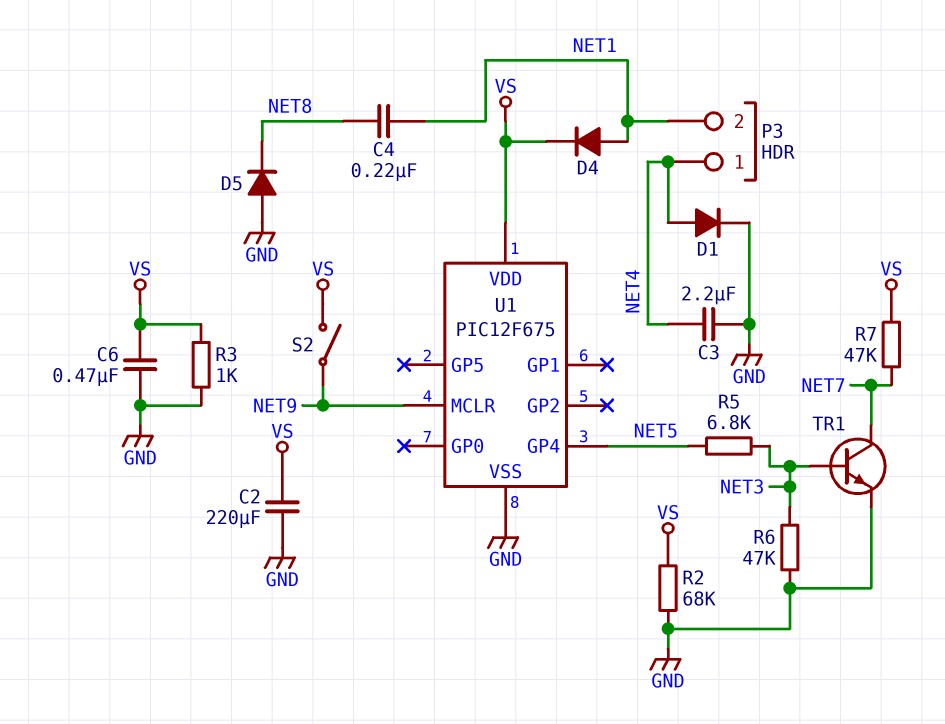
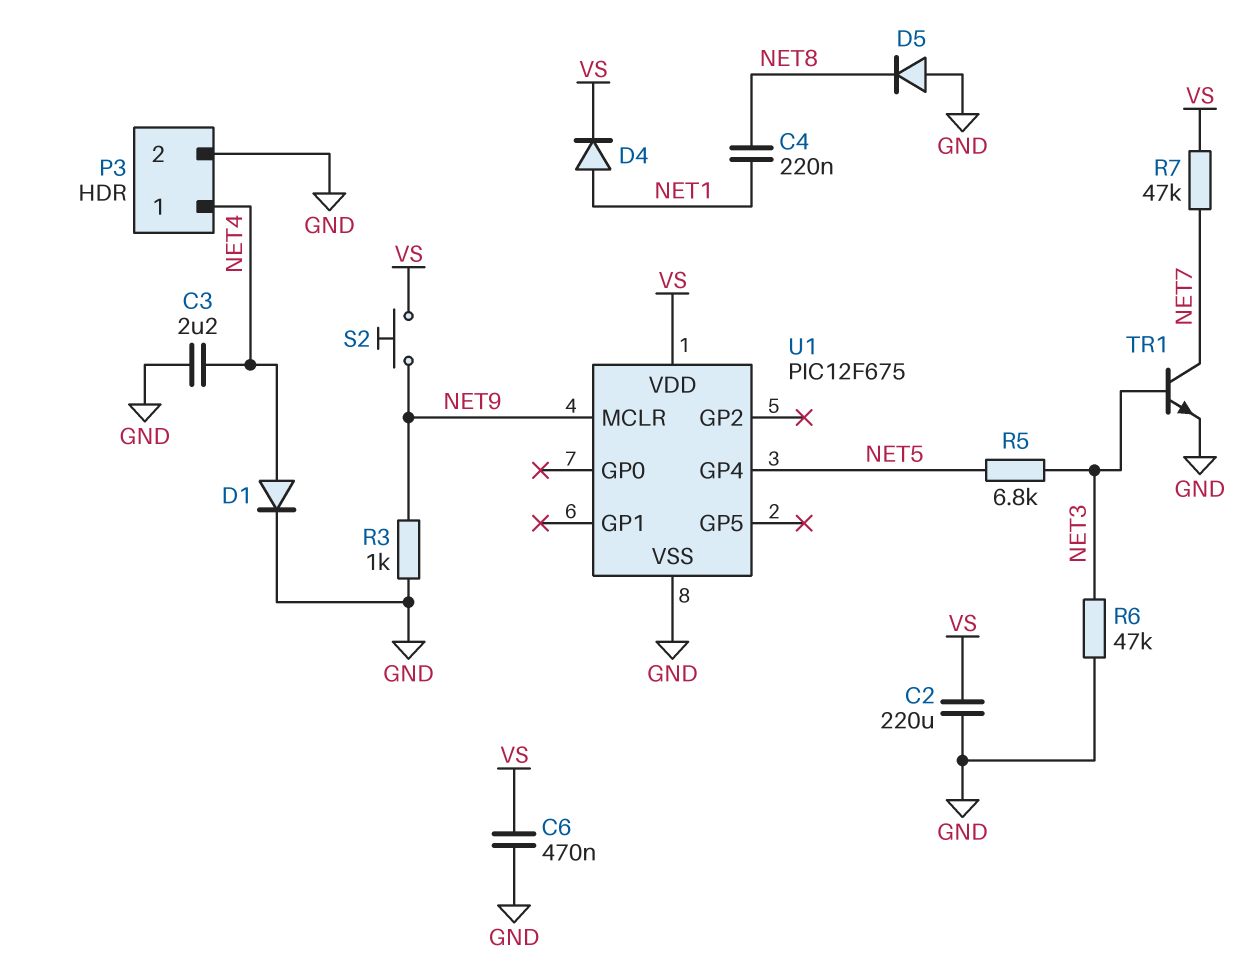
P3 pin 2: NET1 -> GND
R2: 68k (GND, VS) -> none
R3: 1k (GND, VS) -> 1k (GND, NET9)
S2: switch (NET9, VS) -> button (NET9, VS)

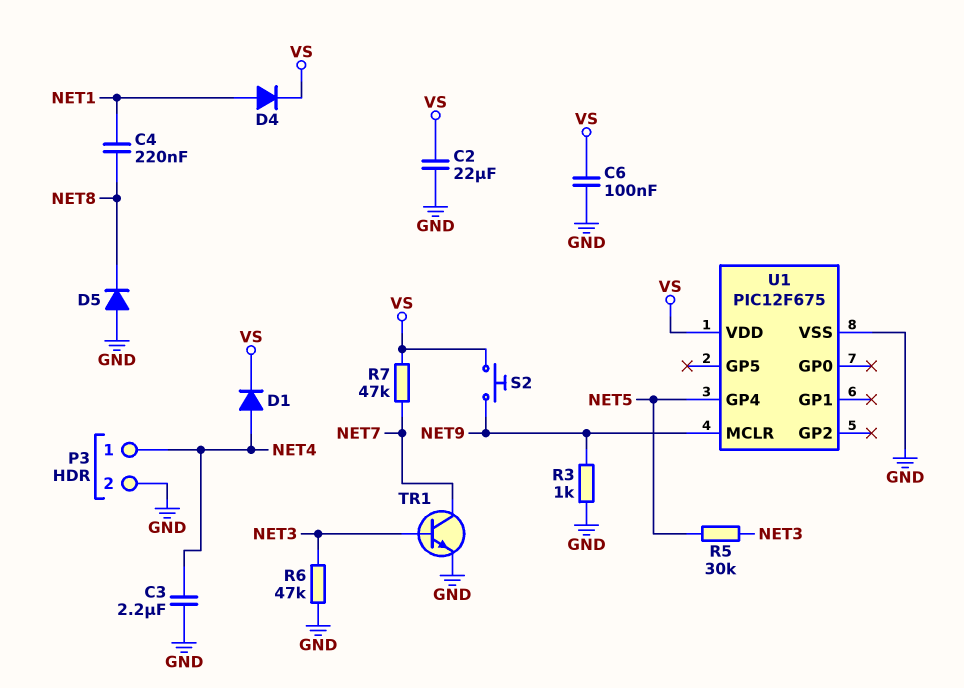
C2: 220uF (GND, VS) -> 22uF (GND, VS)
C6: 470nF (GND, VS) -> 100nF (GND, VS)
D1: diode (A NET4, K GND) -> diode (A NET4, K VS)
R5: 6.8k (NET3, NET5) -> 30k (NET3, NET5)

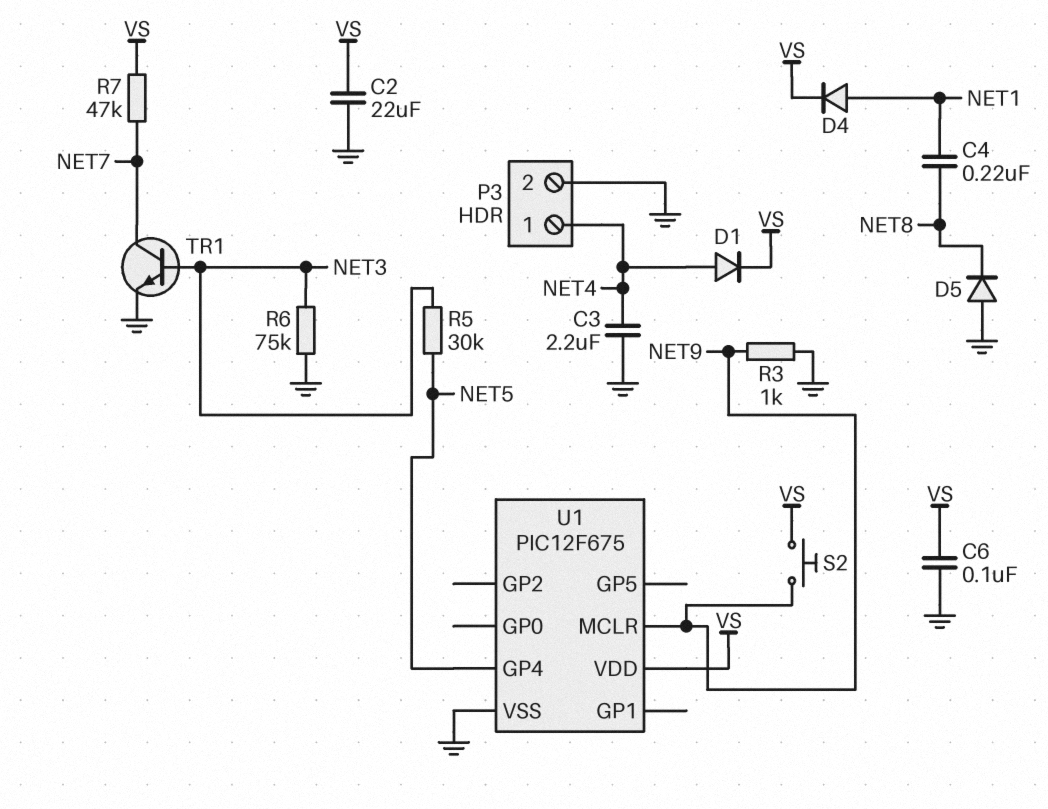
R6: 47k (GND, NET3) -> 75k (GND, NET3)

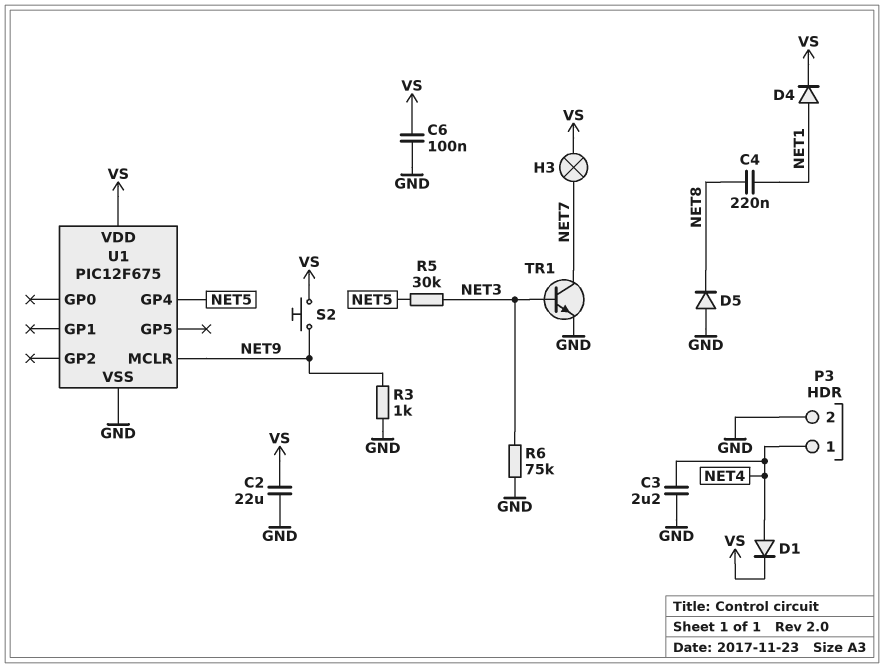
H3: none -> lamp (NET7, VS)
R7: 47k (NET7, VS) -> none

